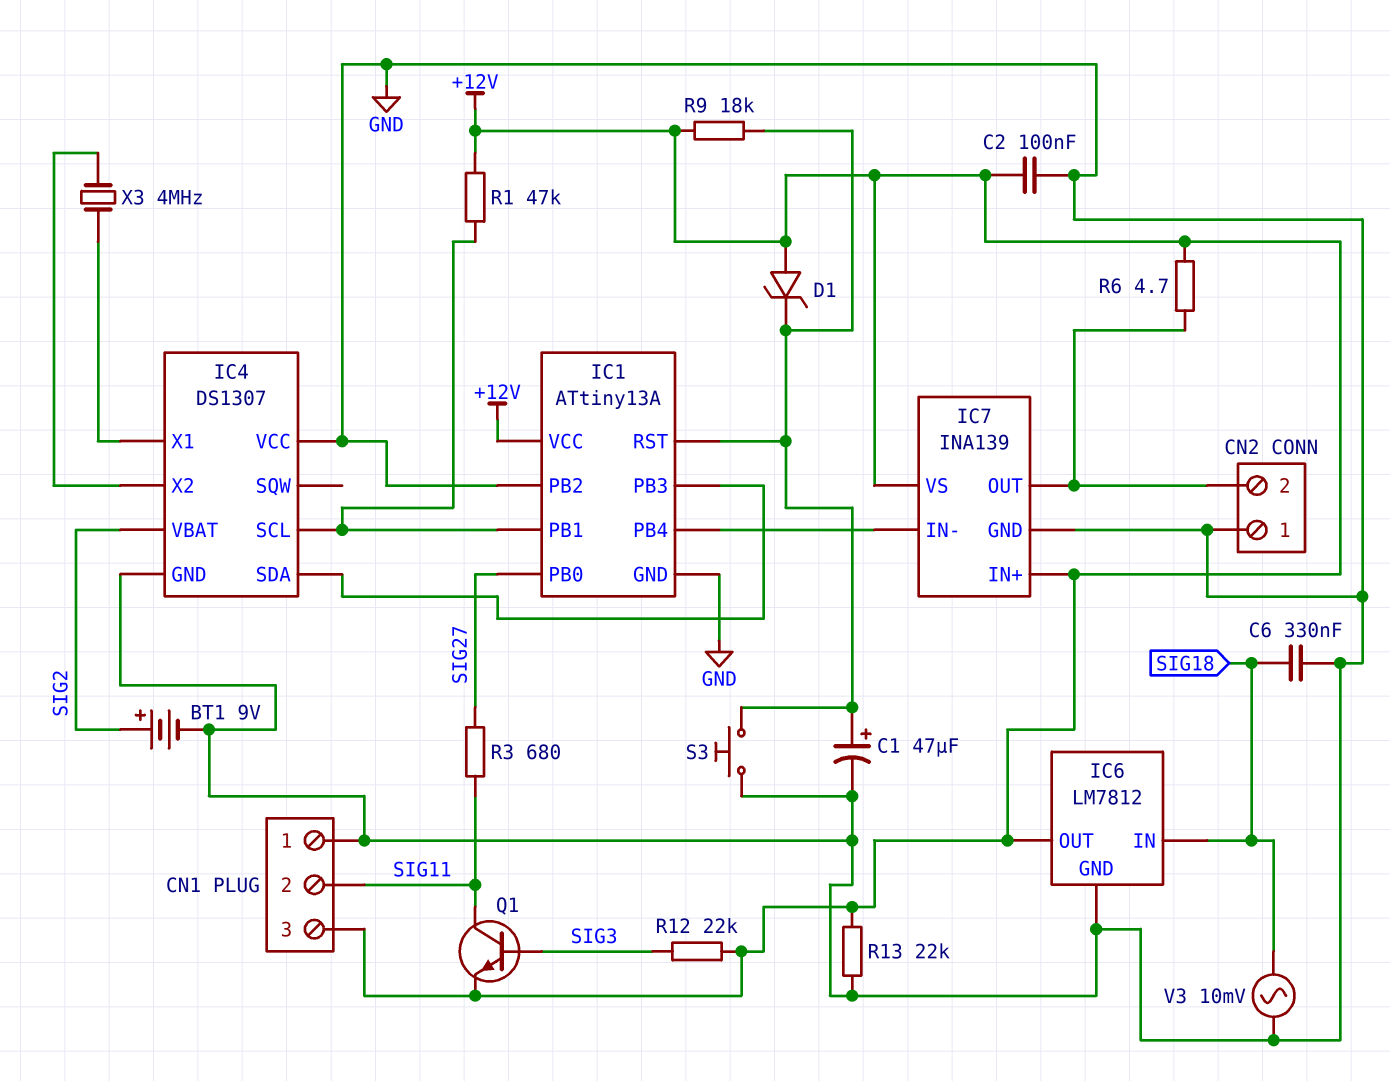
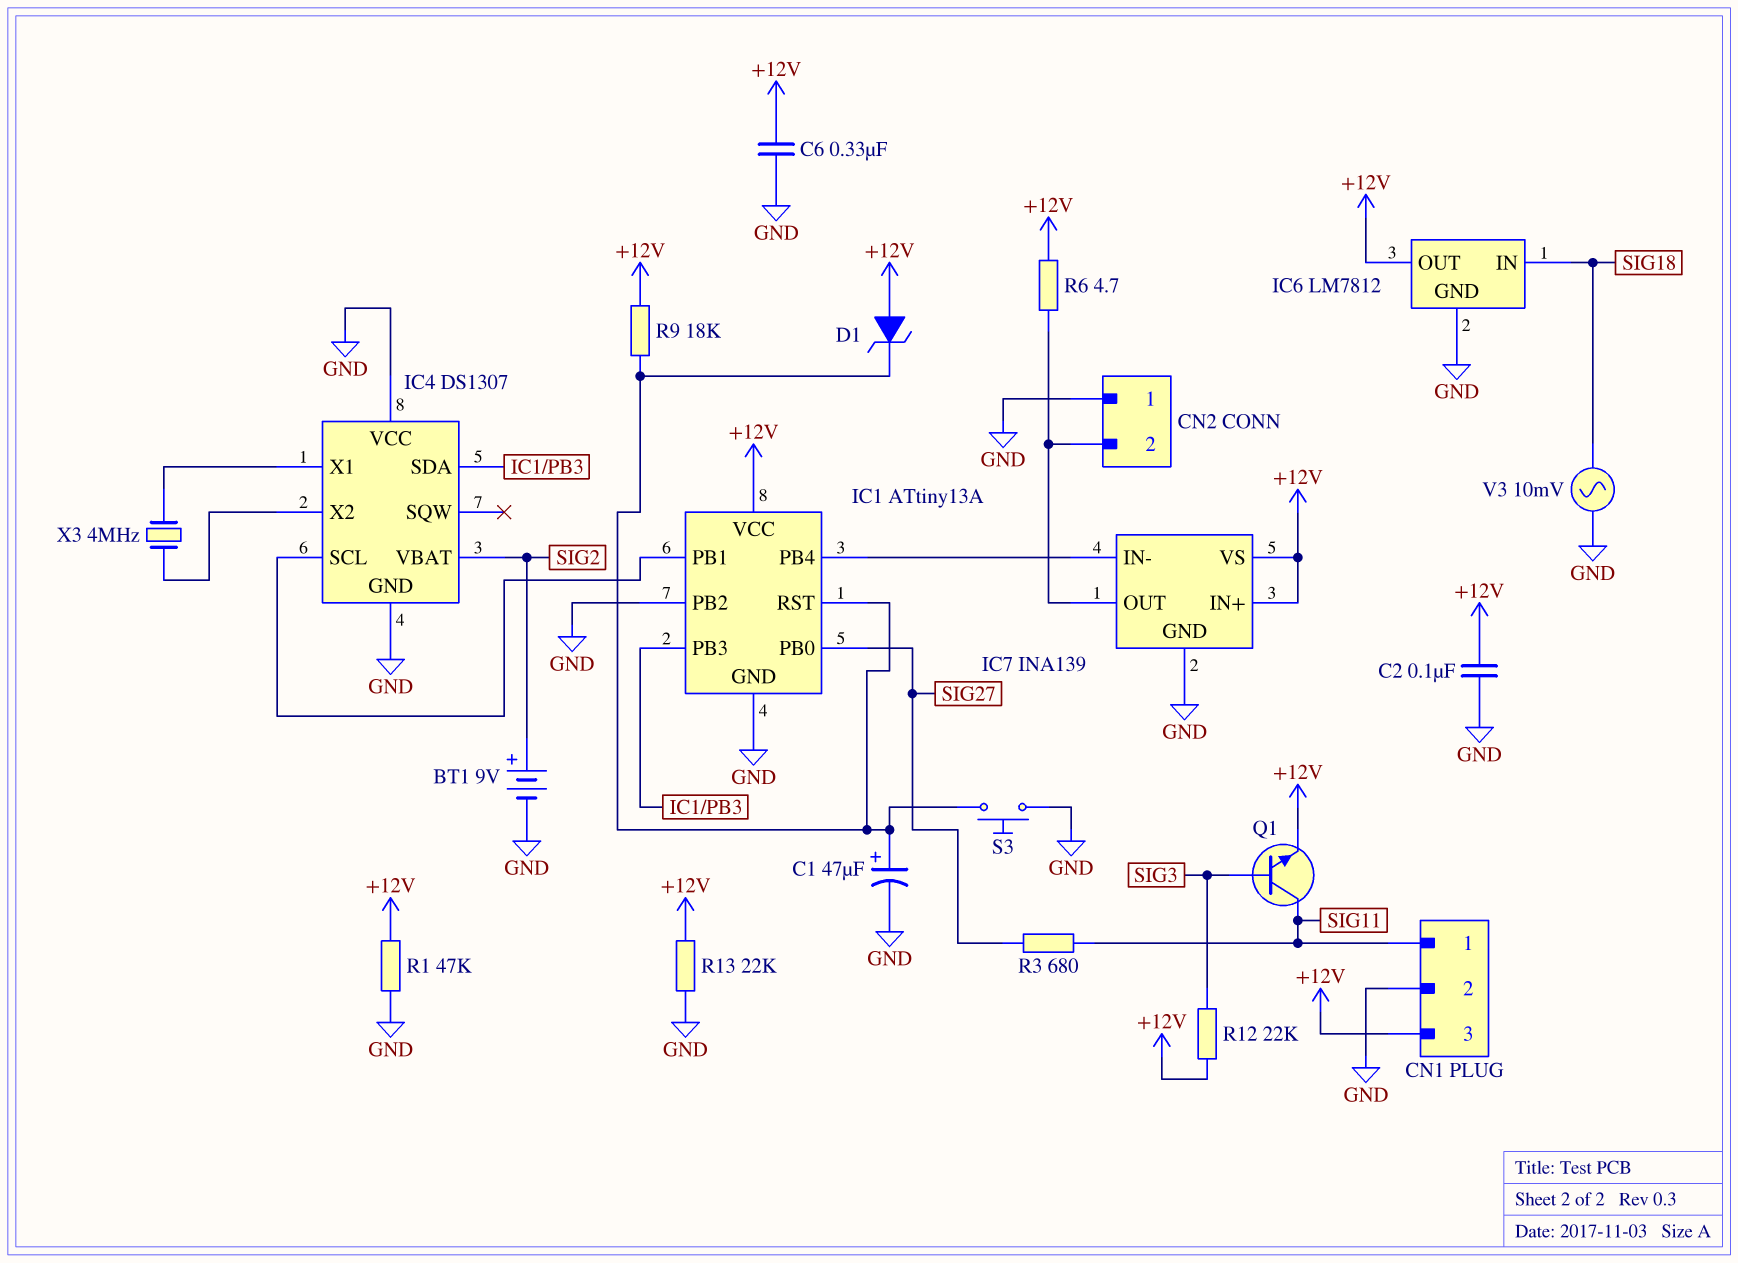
C6: 330nF (GND, SIG18) -> 330nF (+12V, GND)
CN1 pin 1: GND -> SIG11
CN1 pin 2: SIG11 -> GND
R1: 47k (+12V, IC1/PB1) -> 47k (+12V, GND)

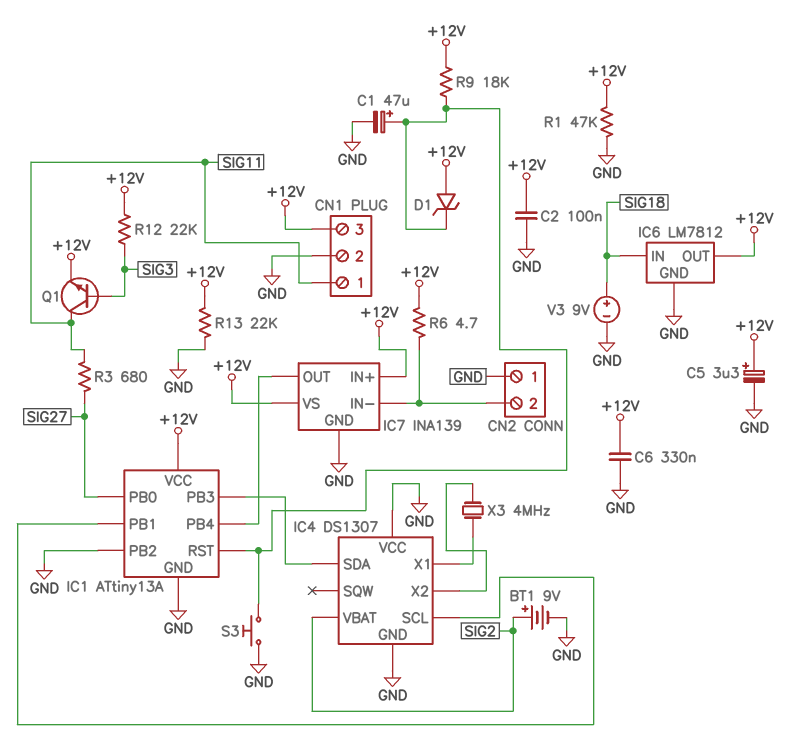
C5: none -> 3.3uF (plus +12V, minus GND)
IC7 pin IN-: IC1/PB4 -> CN2/2
IC7 pin OUT: CN2/2 -> IC1/PB4
V3: AC 10mV (GND, SIG18) -> 9V (plus SIG18, minus GND)

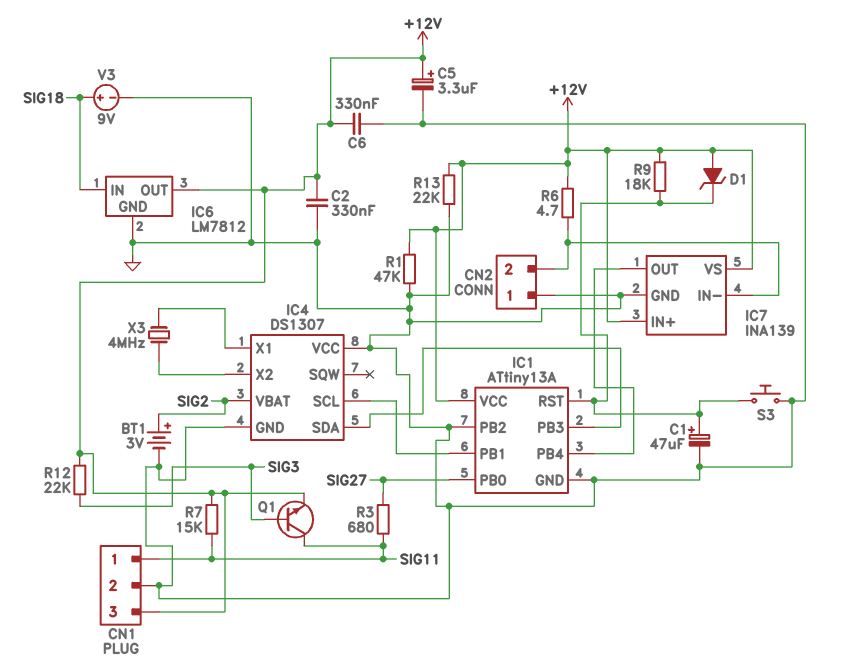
BT1: 9V (plus SIG2, minus GND) -> 3V (plus SIG2, minus GND)
C2: 100nF (+12V, GND) -> 330nF (+12V, GND)
R7: none -> 15k (+12V, SIG11)

